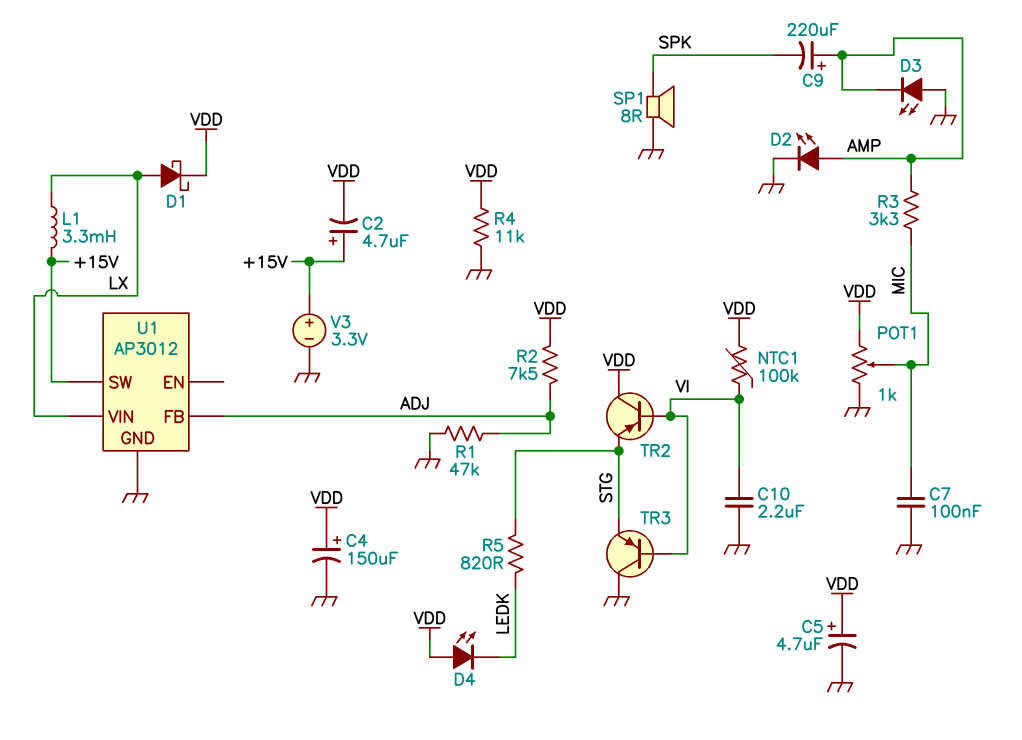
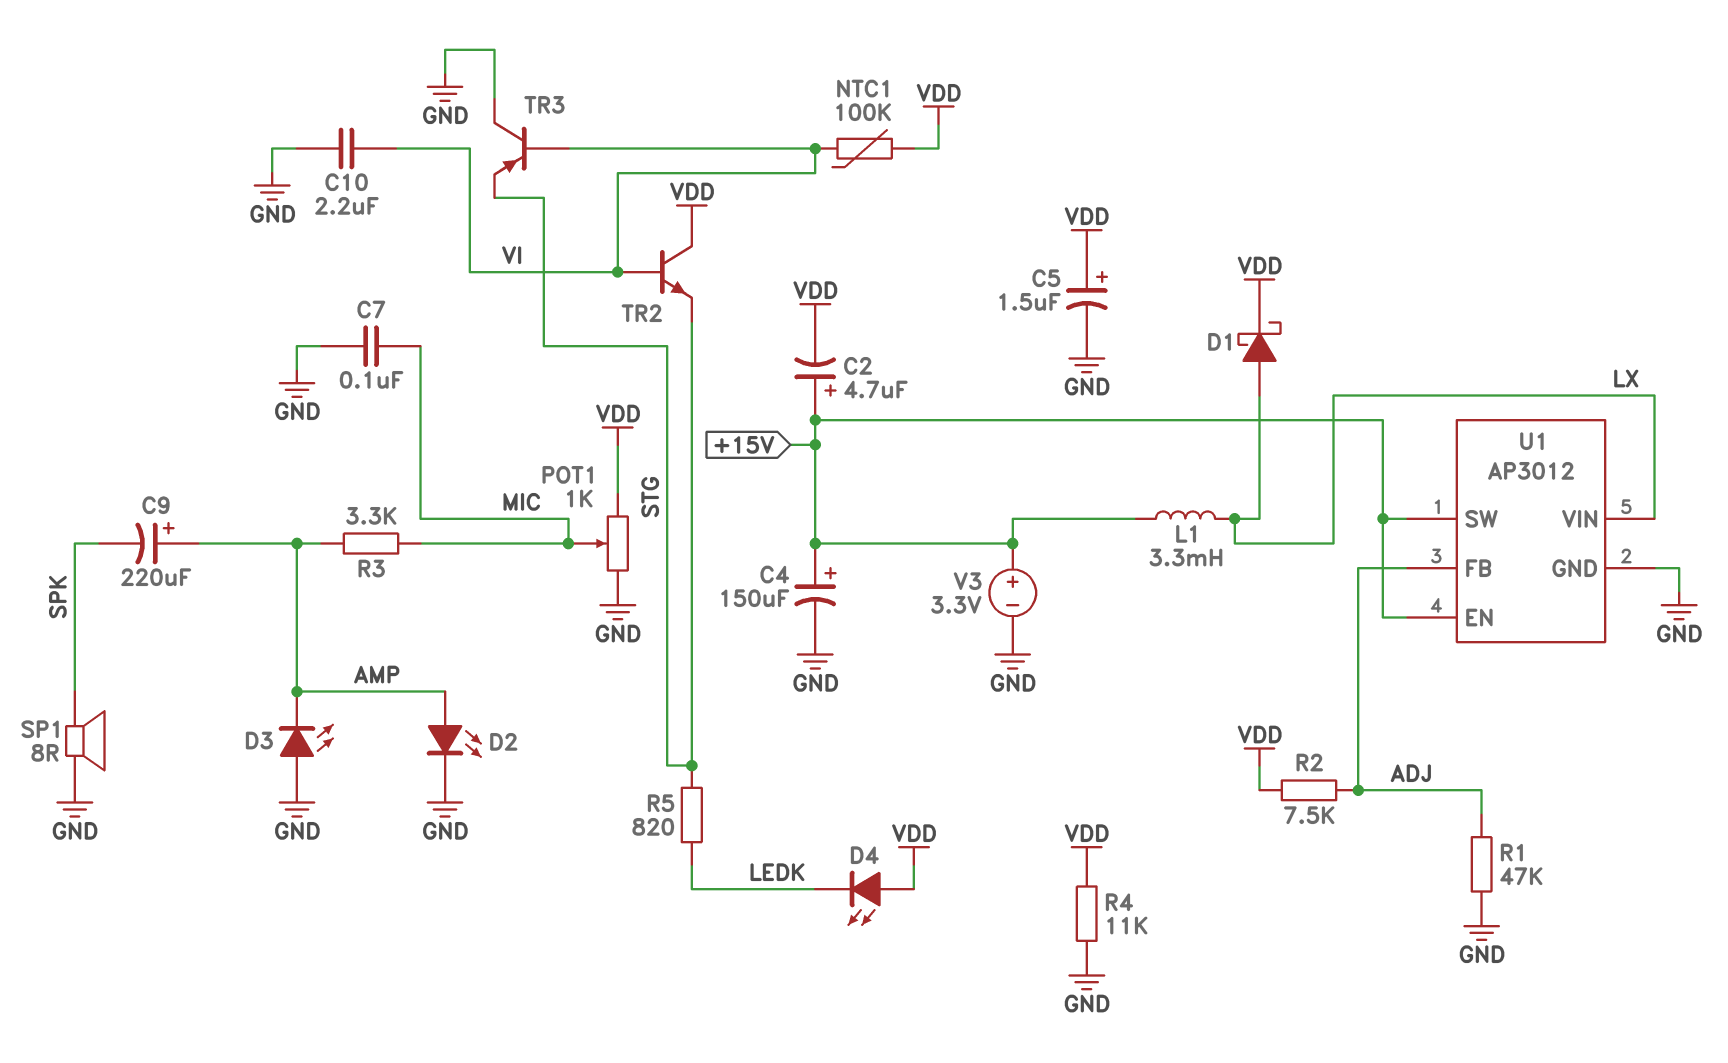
C4: 150uF (plus VDD, minus GND) -> 150uF (plus +15V, minus GND)
C5: 4.7uF (plus VDD, minus GND) -> 1.5uF (plus VDD, minus GND)
TR2: PNP (B VI, C VDD, E STG) -> NPN (B VI, C VDD, E STG)
U1 pin EN: none -> +15V

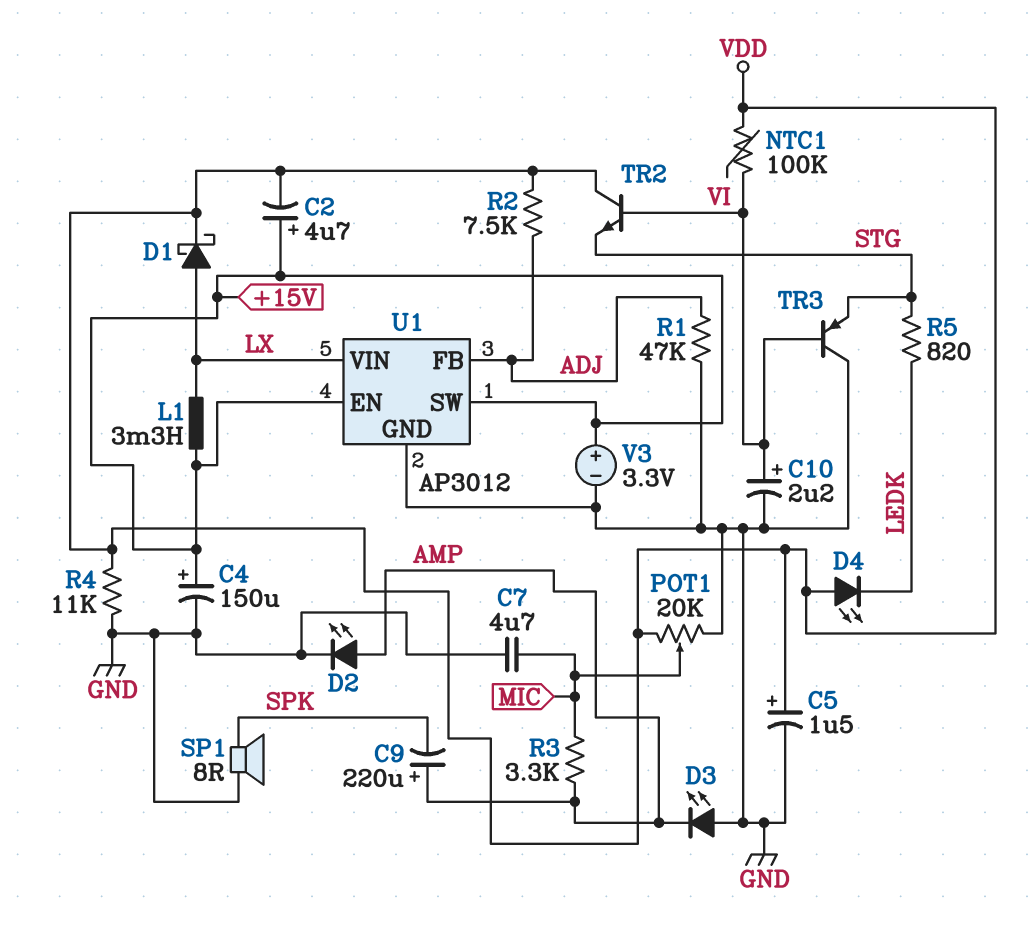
C7: 100nF (GND, MIC) -> 4.7uF (GND, MIC)
C10: 2.2uF (GND, VI) -> 2.2uF (plus VI, minus GND)
POT1: 1k (GND, VDD, wiper MIC) -> 20k (GND, VDD, wiper MIC)

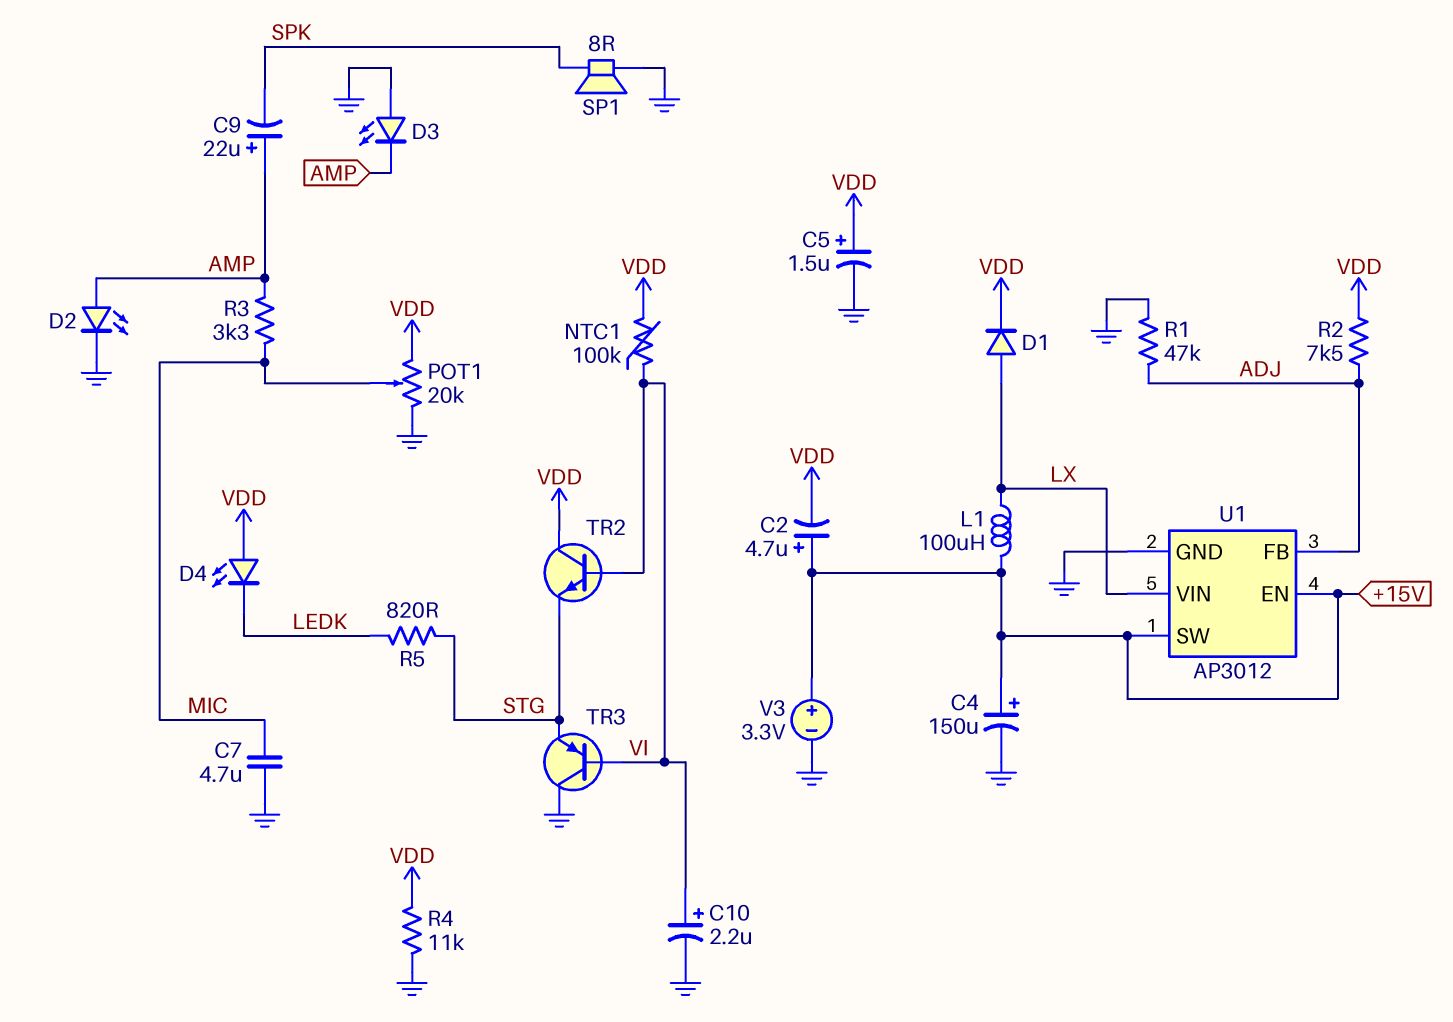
C9: 220uF (plus AMP, minus SPK) -> 22uF (plus AMP, minus SPK)
D1: schottky (A LX, K VDD) -> diode (A LX, K VDD)
L1: 3.3mH (+15V, LX) -> 100uH (+15V, LX)

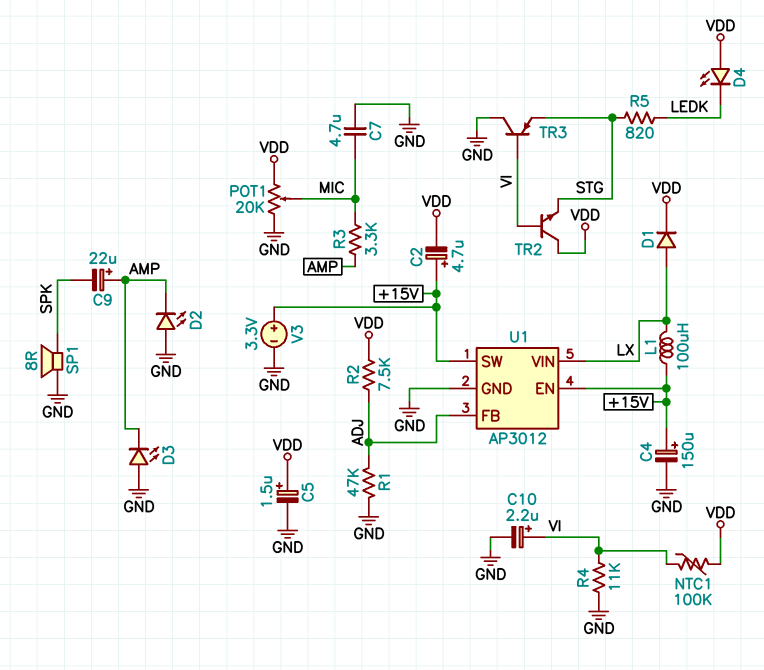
D2: LED (A AMP, K GND) -> LED (A GND, K AMP)
R4: 11k (GND, VDD) -> 11k (GND, VI)

